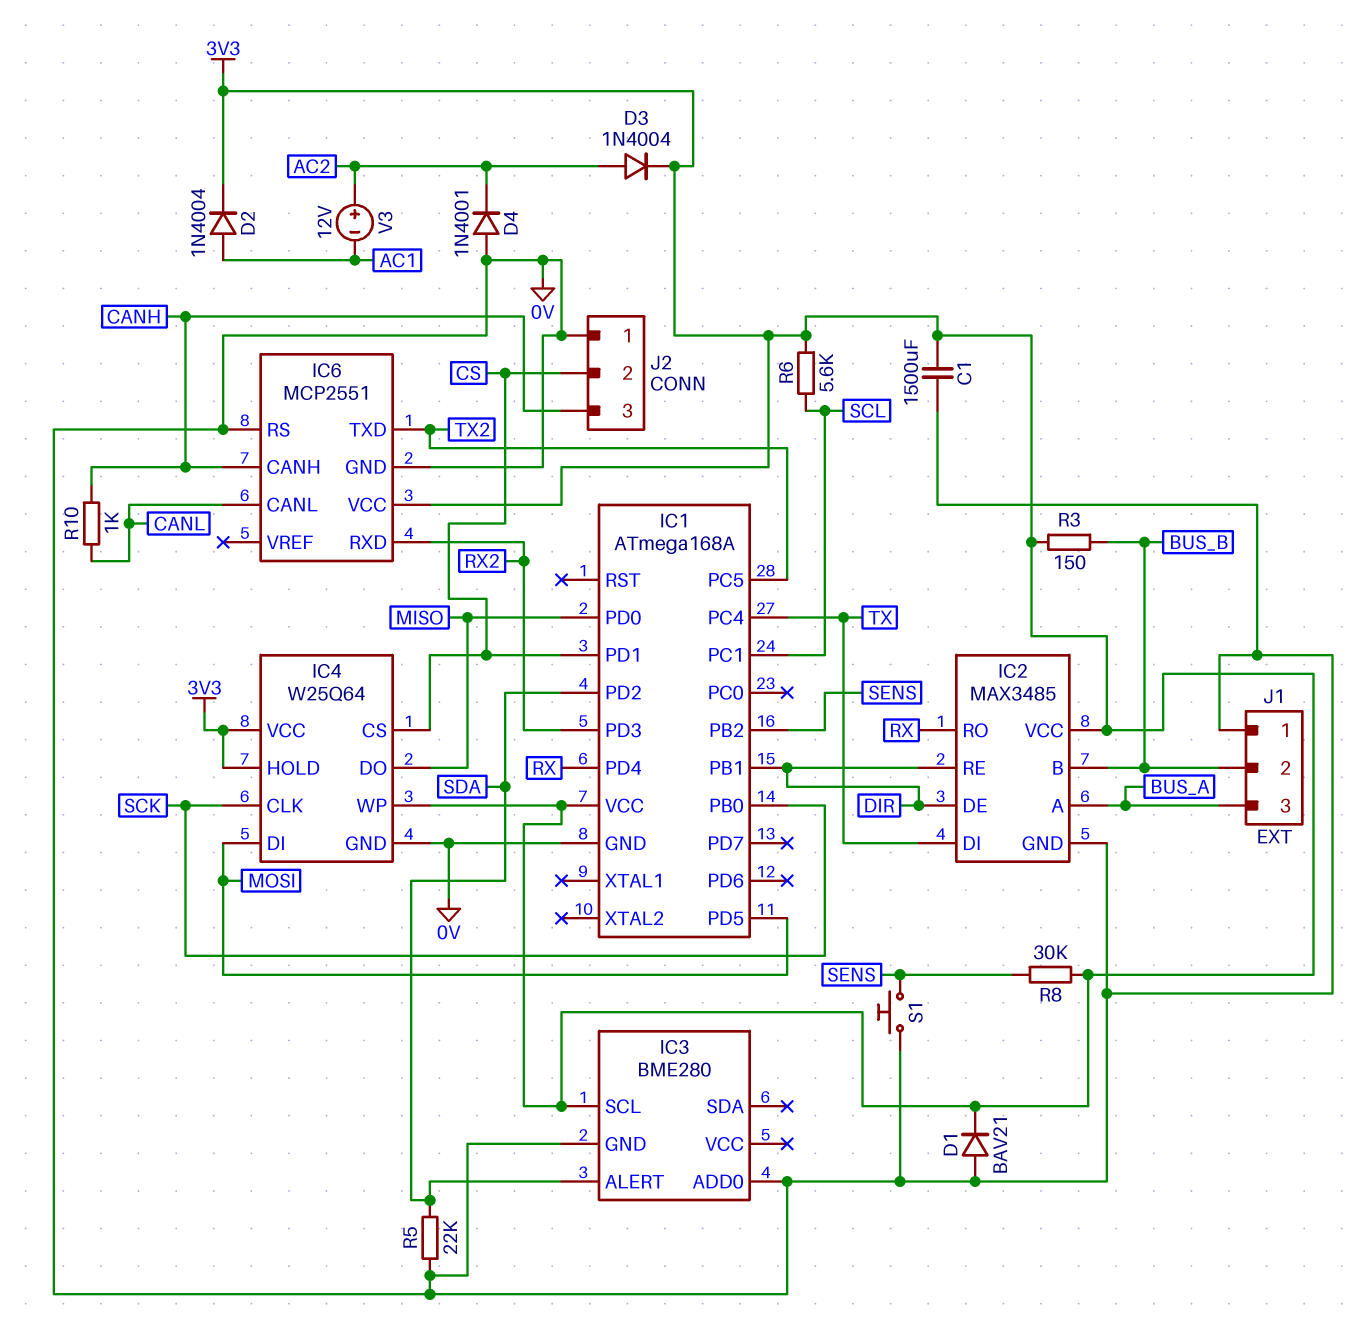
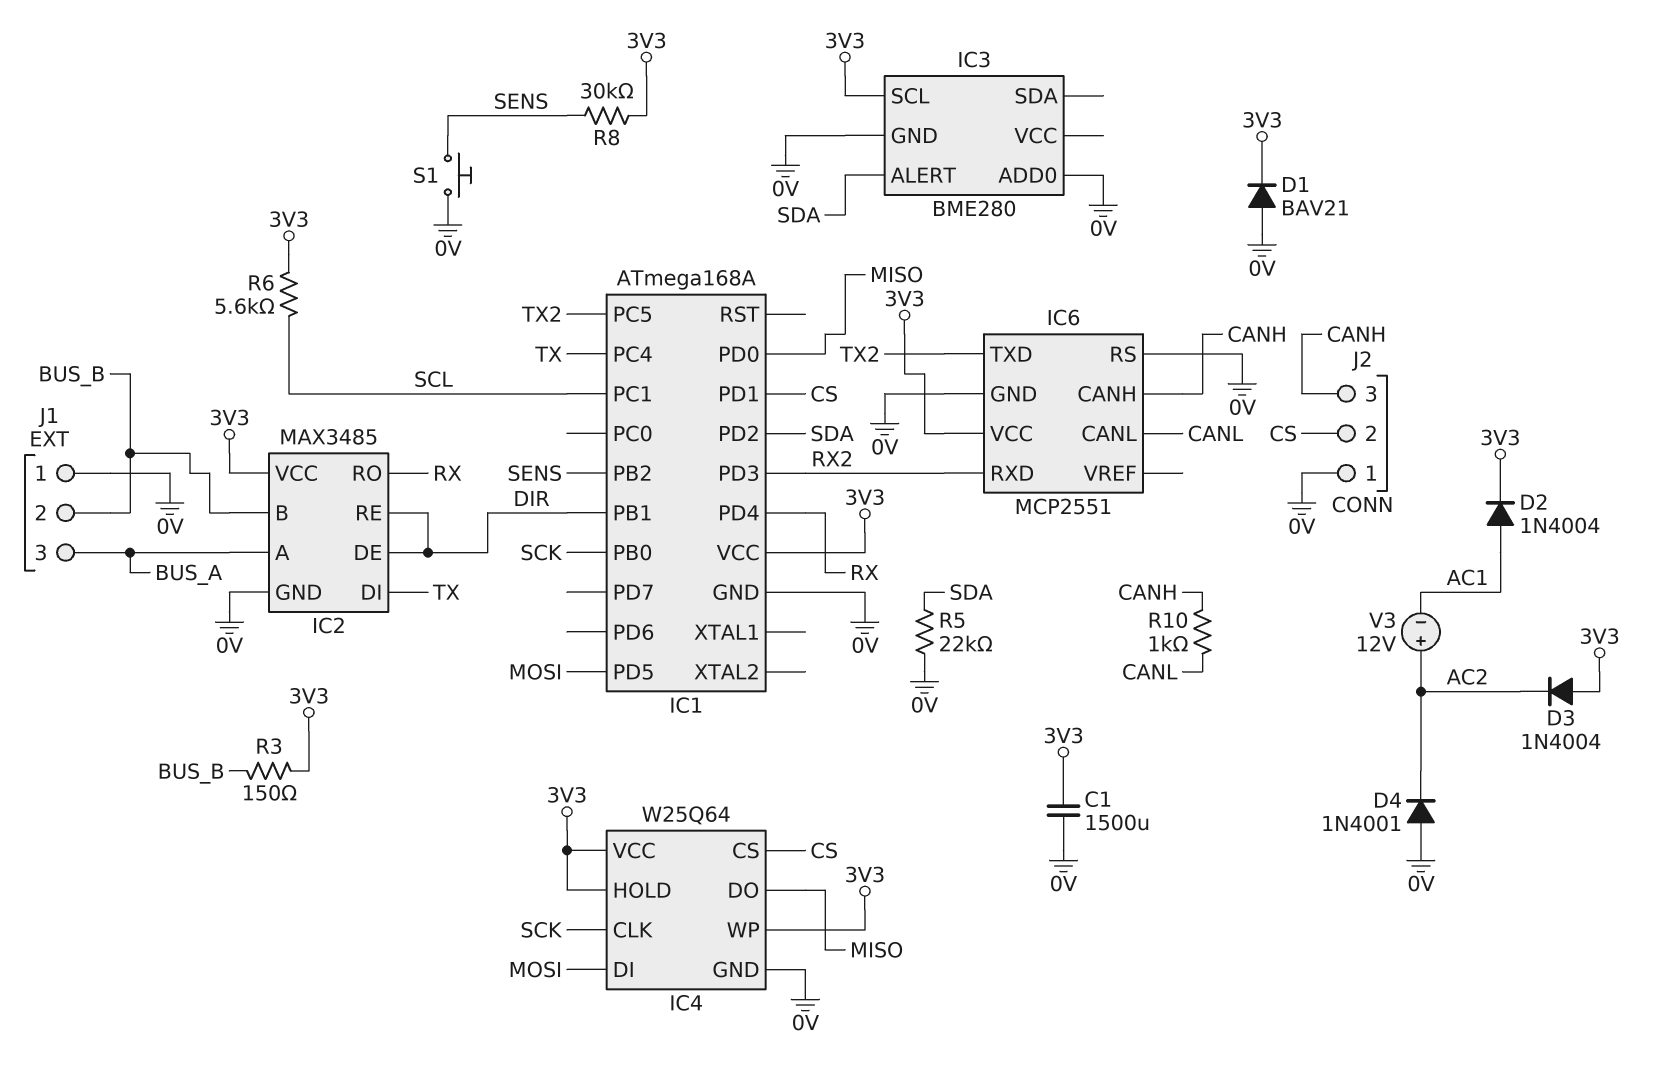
D3: diode 1N4004 (A AC2, K 3V3) -> diode 1N4004 (A 3V3, K AC2)

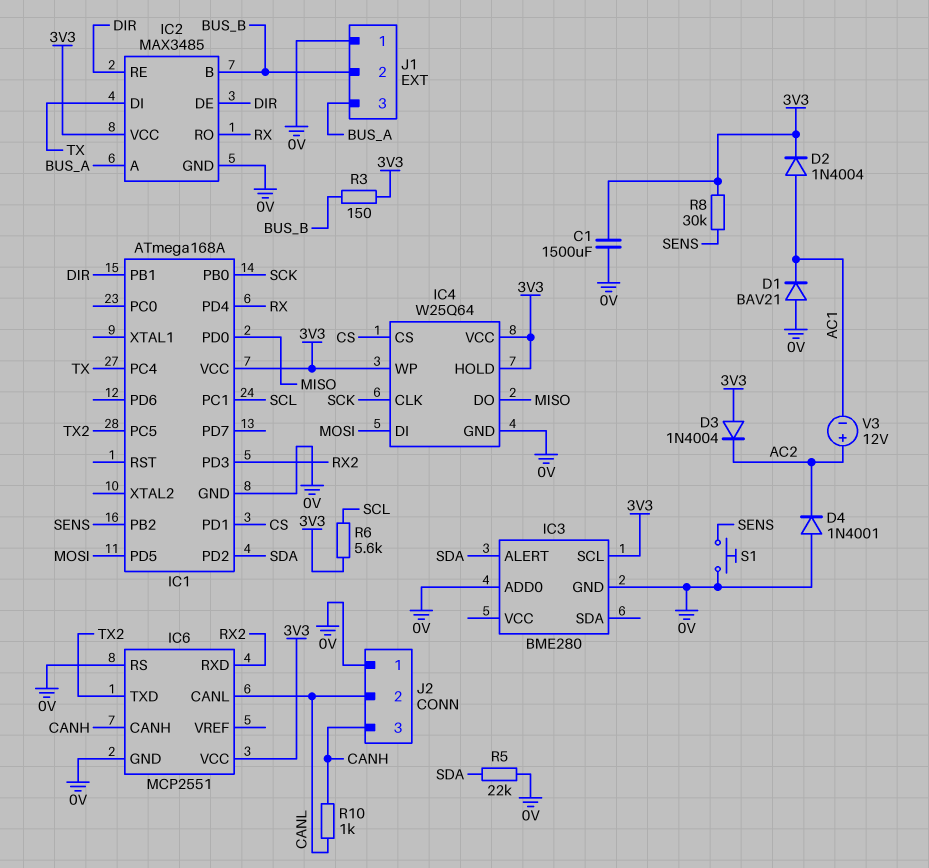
D1: diode BAV21 (A 0V, K 3V3) -> diode BAV21 (A 0V, K AC1)
J2 pin 2: CS -> CANL

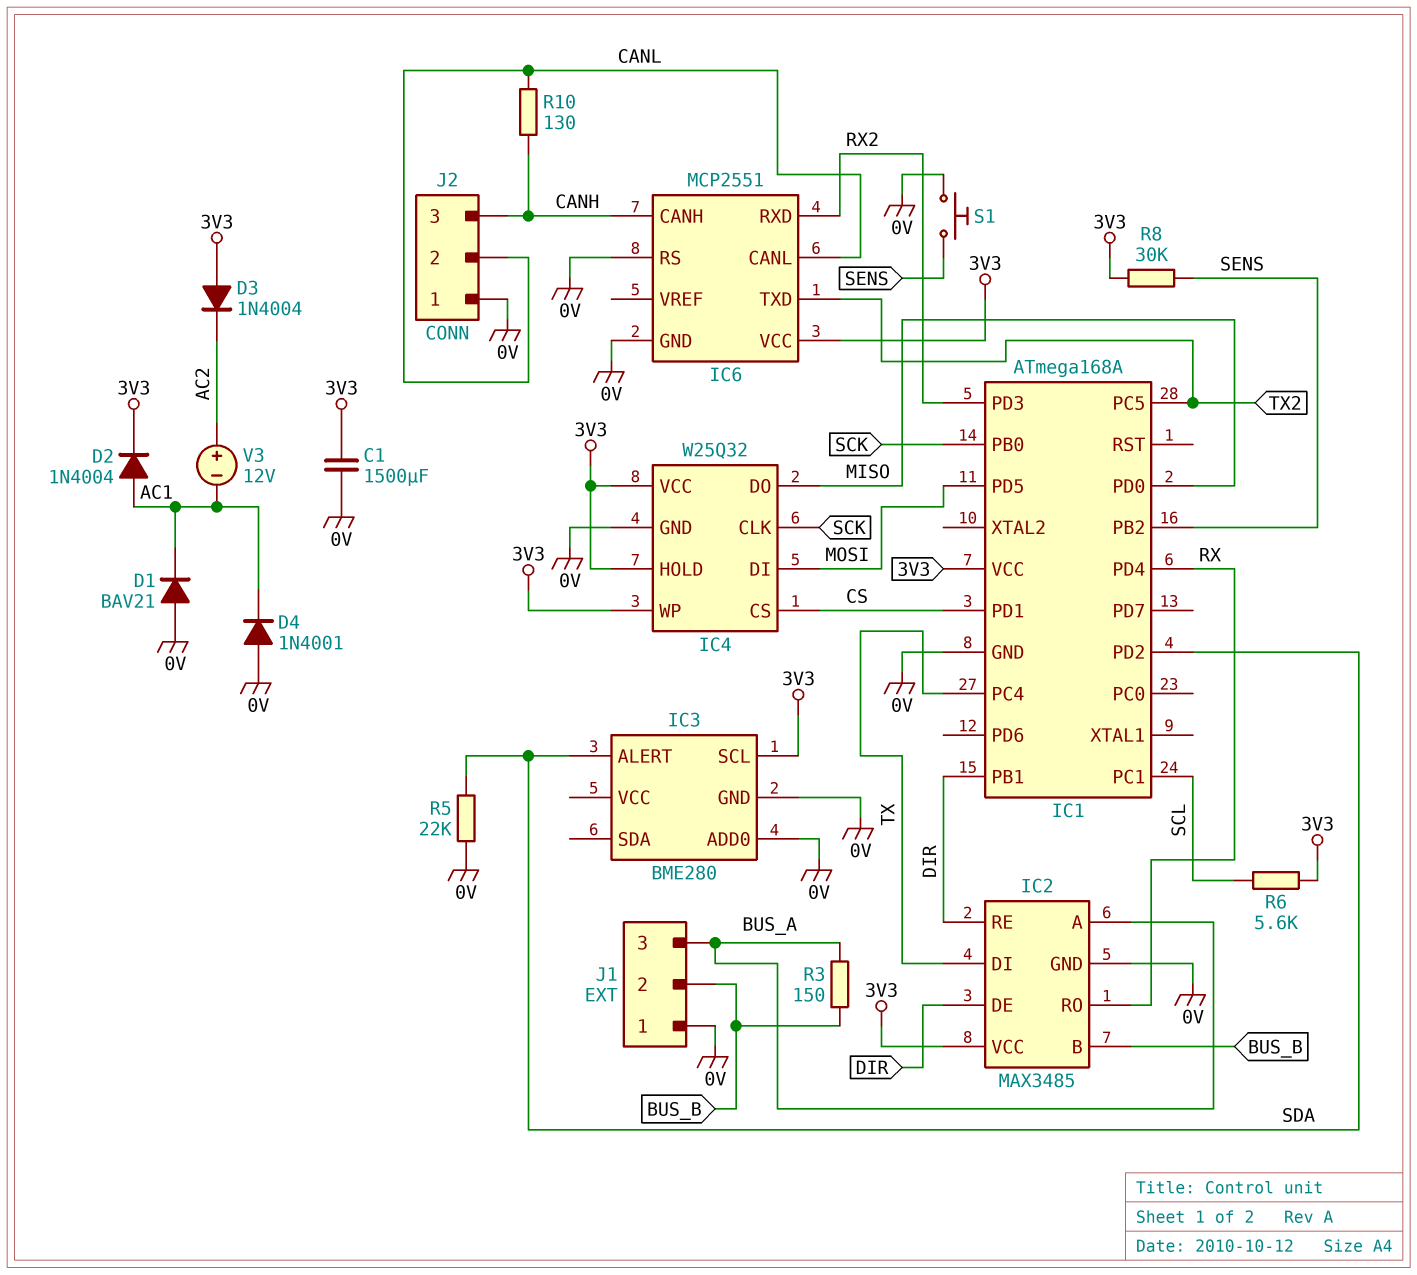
D4: diode 1N4001 (A 0V, K AC2) -> diode 1N4001 (A 0V, K AC1)
IC4: W25Q64 -> W25Q32
R3: 150 (3V3, BUS_B) -> 150 (BUS_A, BUS_B)
R10: 1k (CANH, CANL) -> 130 (CANH, CANL)

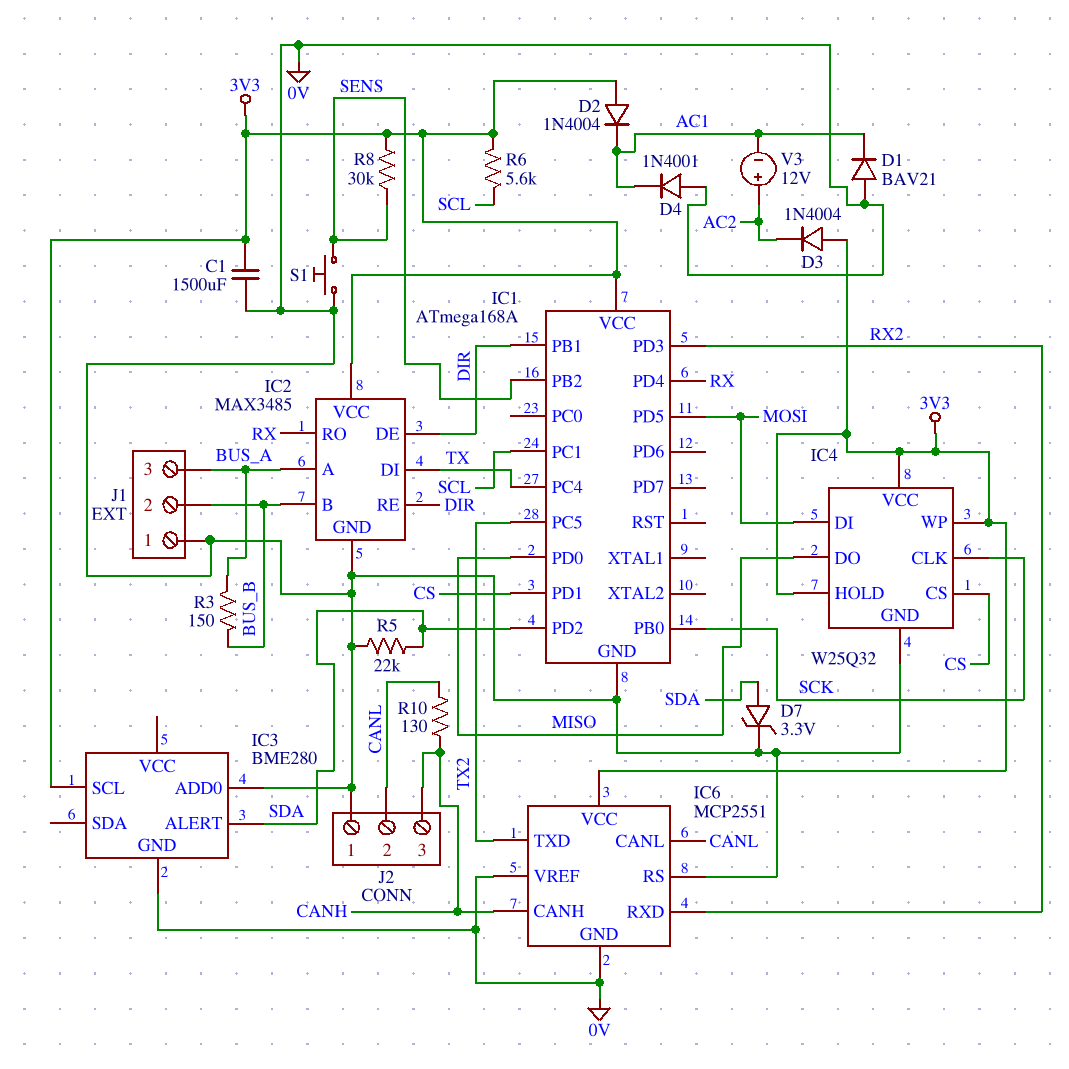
D2: diode 1N4004 (A AC1, K 3V3) -> diode 1N4004 (A 3V3, K AC1)
D7: none -> zener 3.3V (A SDA, K 0V)
IC6 pin VREF: none -> 0V

